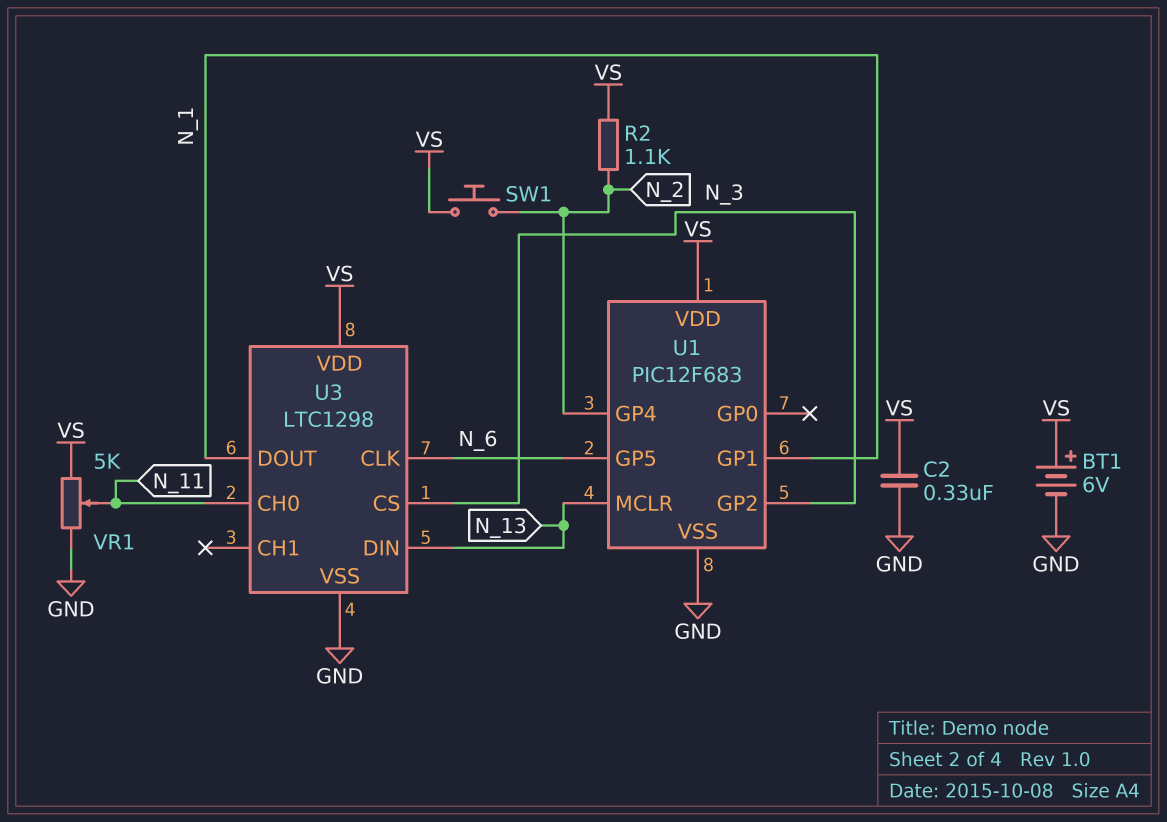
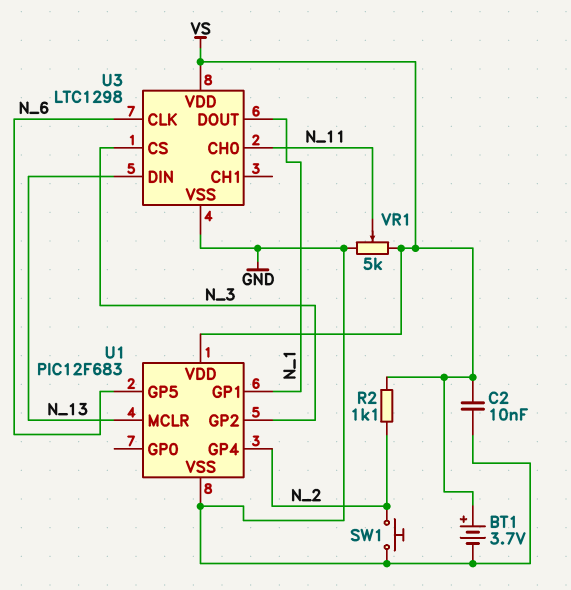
BT1: 6V (plus VS, minus GND) -> 3.7V (plus VS, minus GND)
C2: 330nF (GND, VS) -> 10nF (GND, VS)
SW1: button (N_2, VS) -> button (GND, N_2)

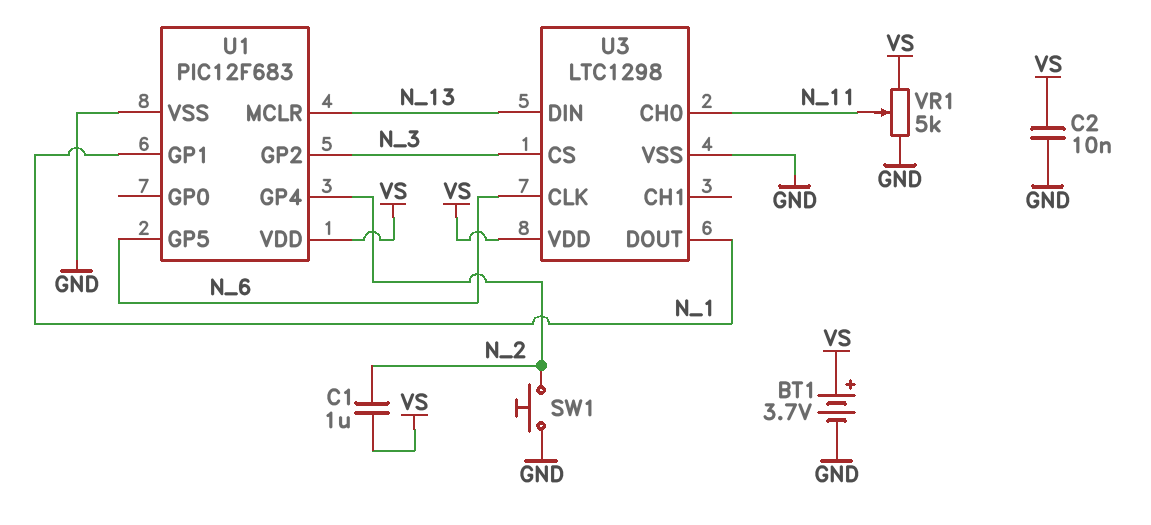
C1: none -> 1uF (N_2, VS)
R2: 1.1k (N_2, VS) -> none

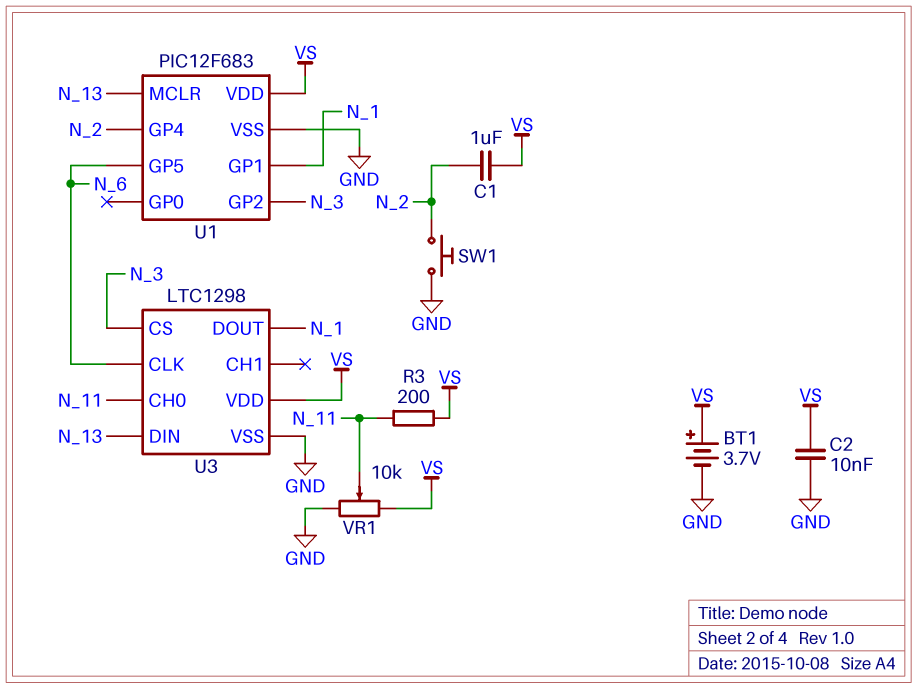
R3: none -> 200 (N_11, VS)
VR1: 5k (GND, VS, wiper N_11) -> 10k (GND, VS, wiper N_11)

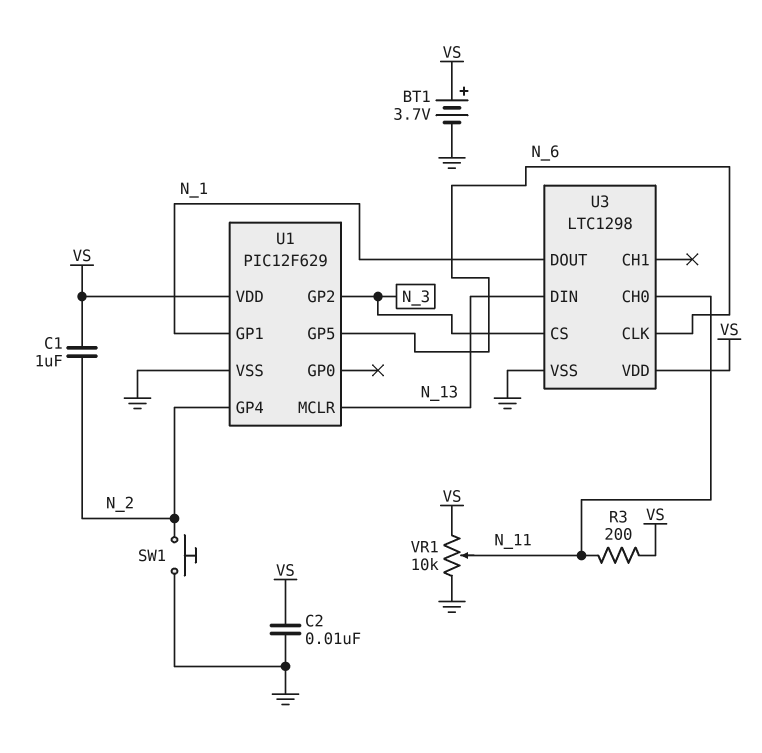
U1: PIC12F683 -> PIC12F629

